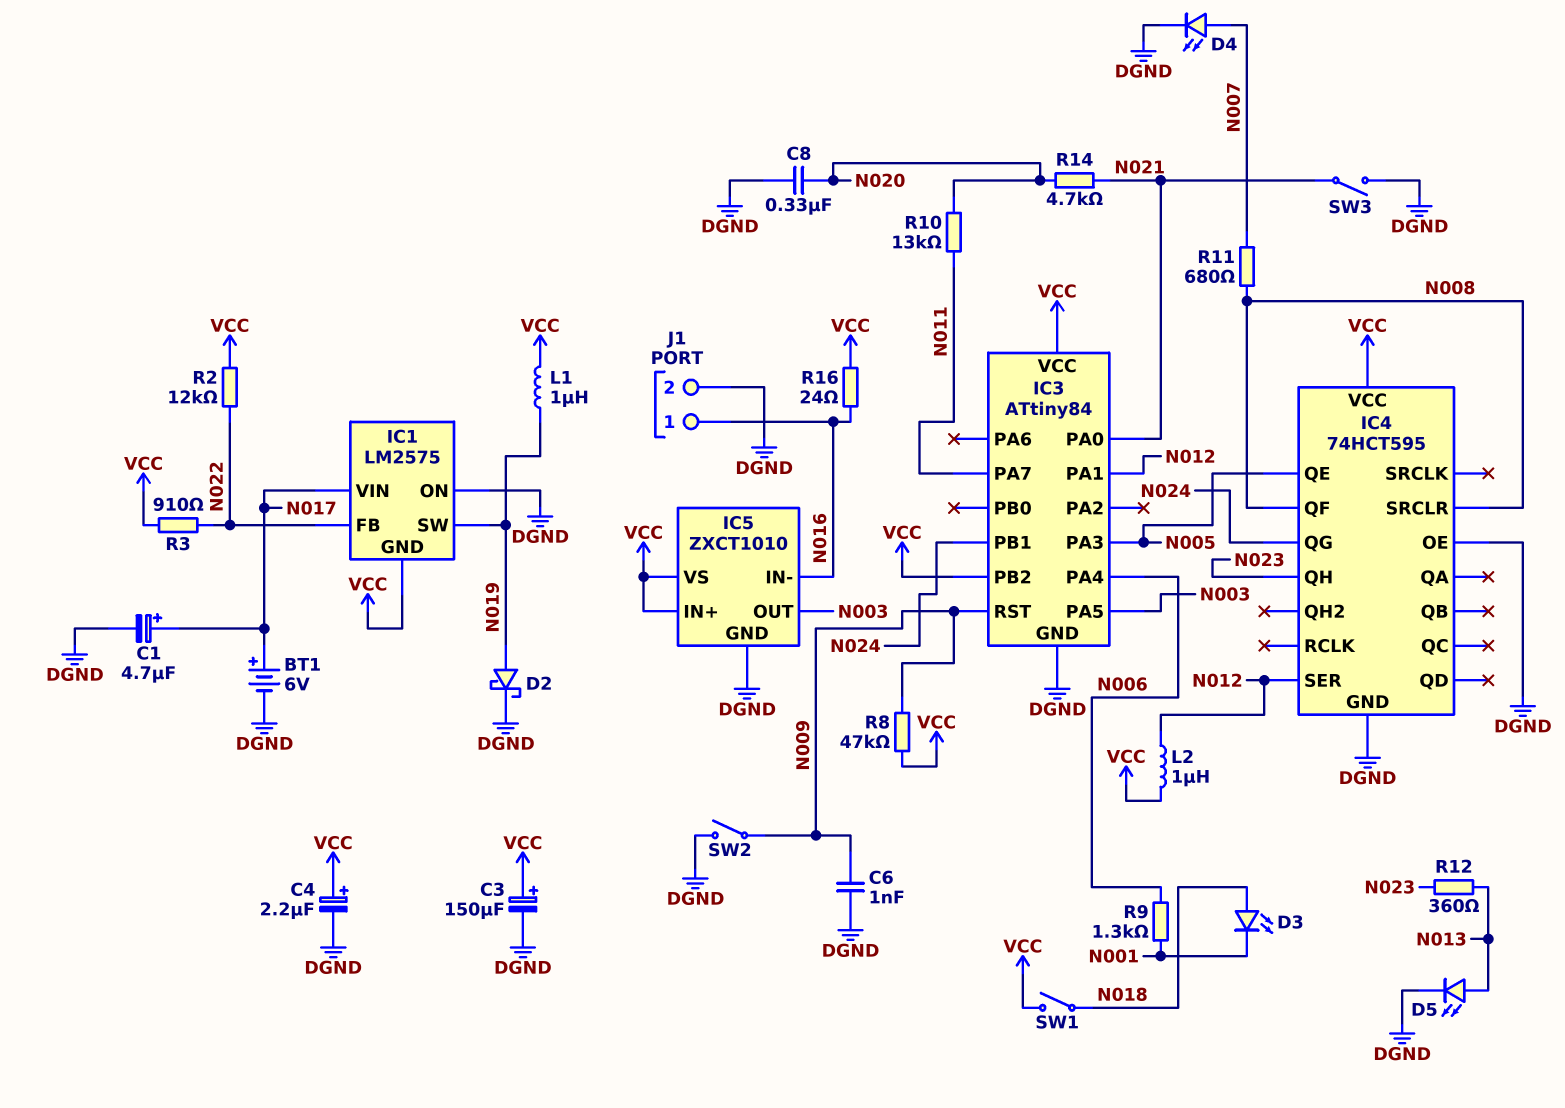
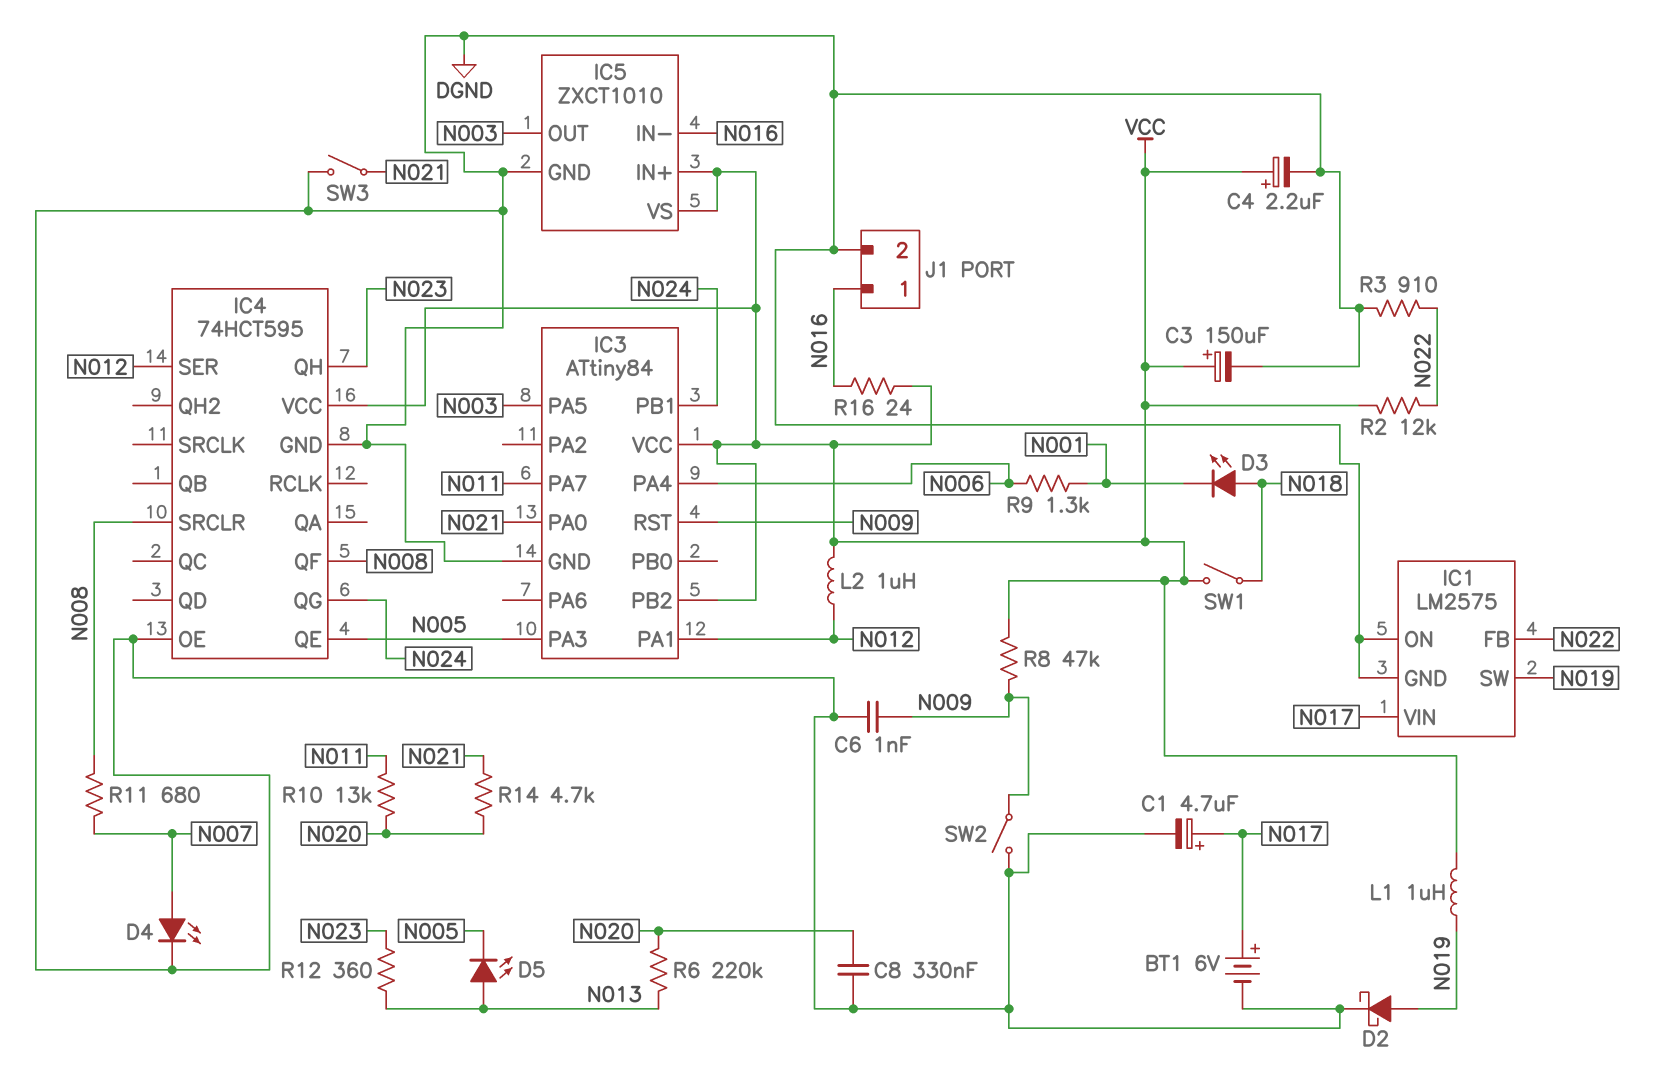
D5: LED (A N013, K DGND) -> LED (A N013, K N005)
IC1 pin GND: VCC -> DGND
R3: 910 (N022, VCC) -> 910 (DGND, N022)
R6: none -> 220k (N013, N020)

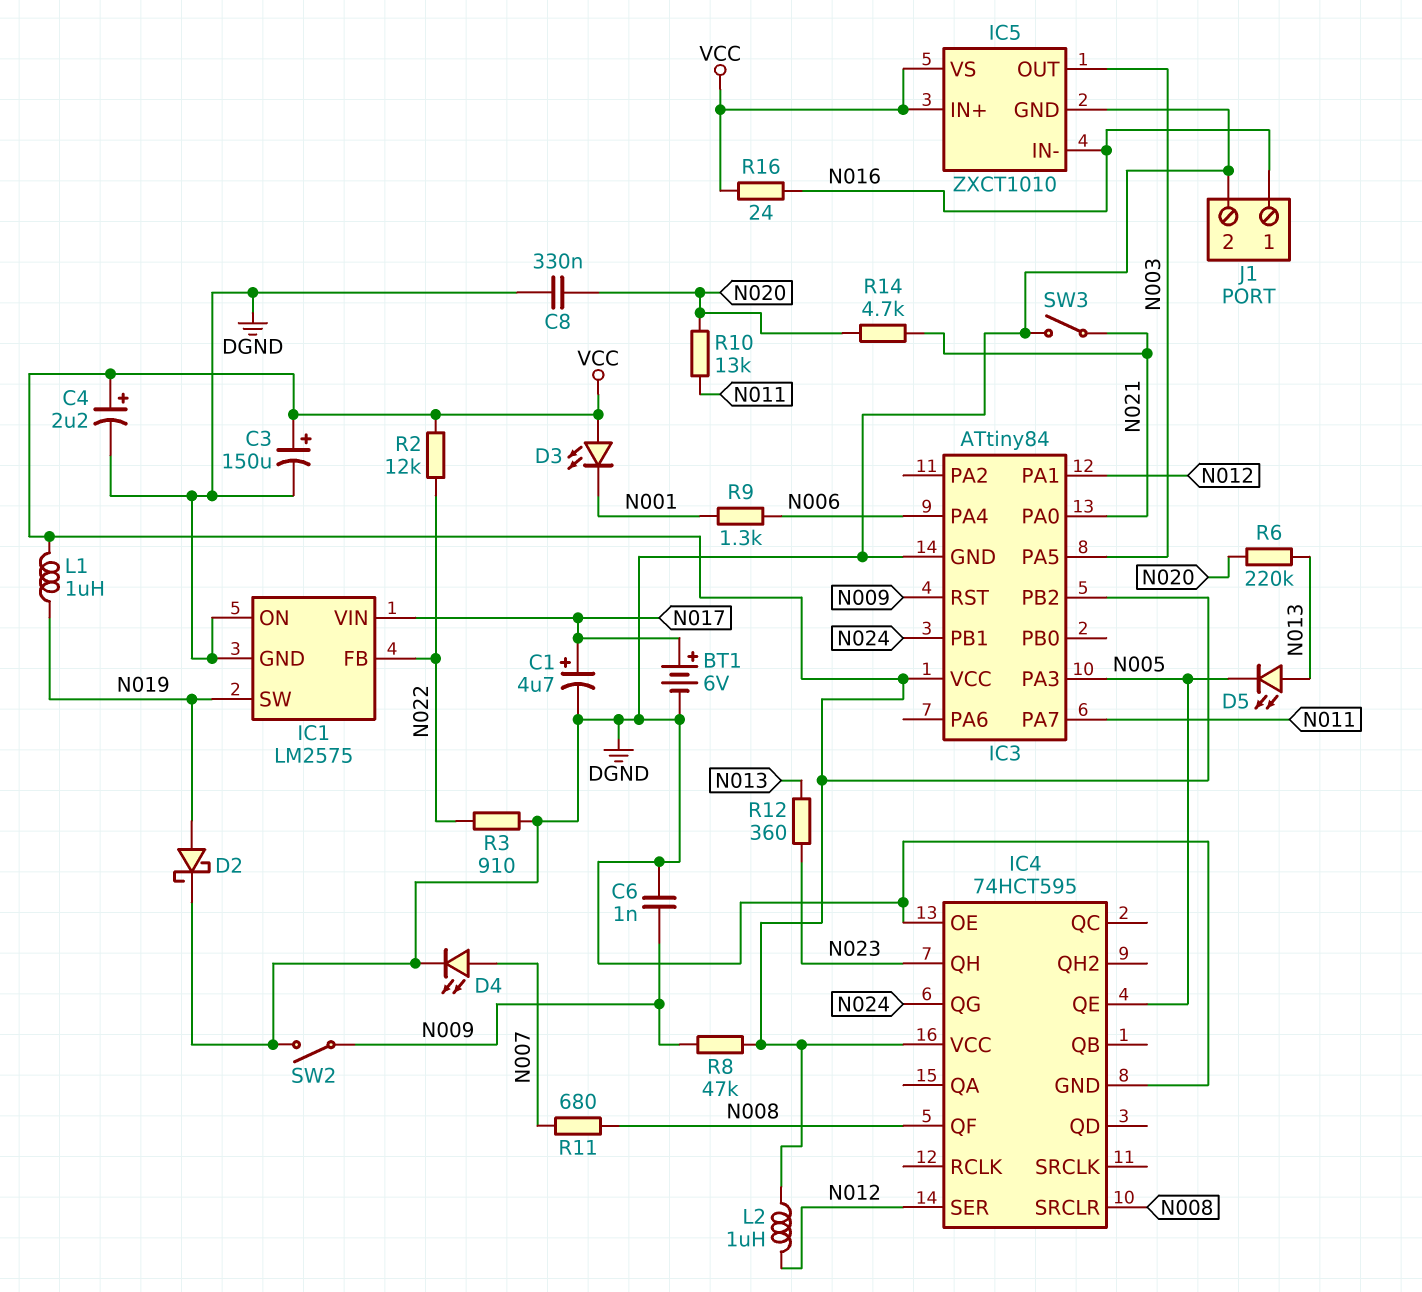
D3: LED (A N018, K N001) -> LED (A VCC, K N001)
SW1: switch (N018, VCC) -> none

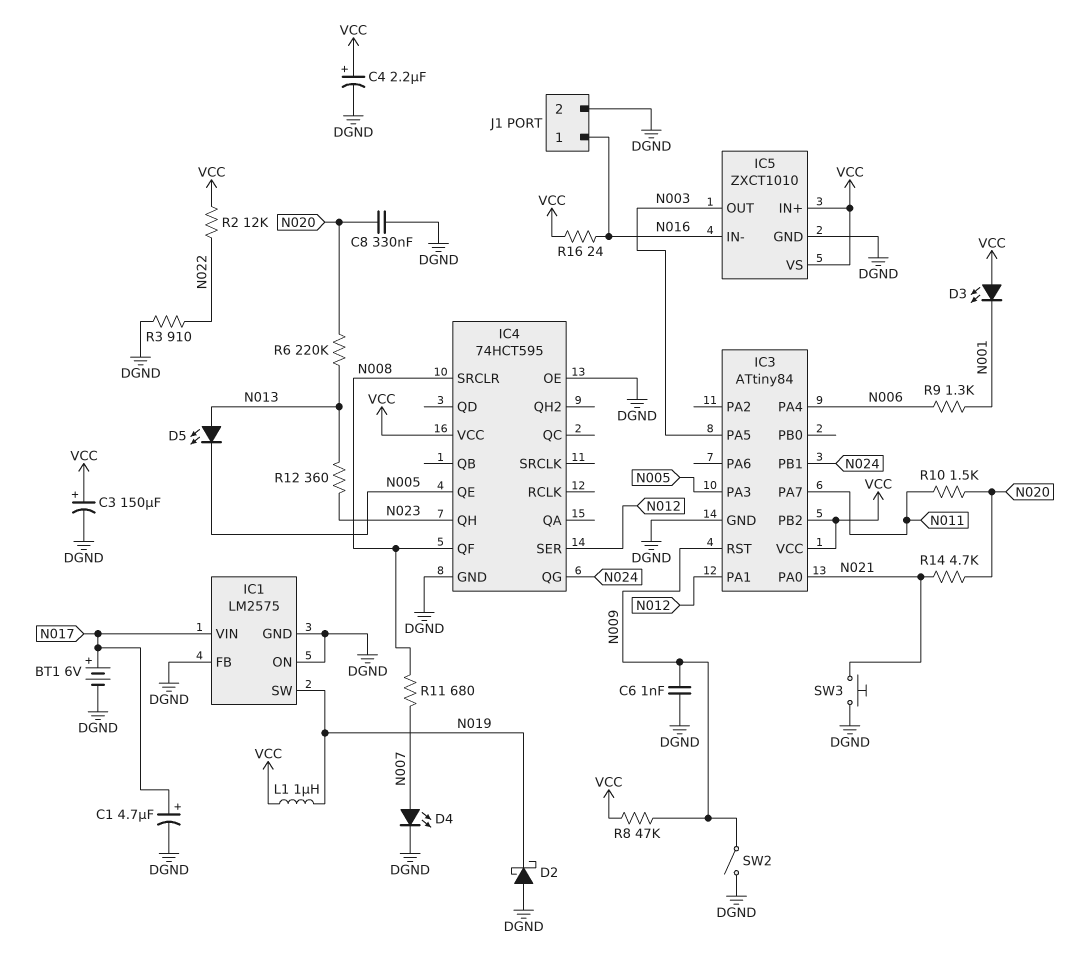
D2: schottky (A N019, K DGND) -> schottky (A DGND, K N019)
IC1 pin FB: N022 -> DGND
L2: 1uH (N012, VCC) -> none
R10: 13k (N011, N020) -> 1.5k (N011, N020)
SW3: switch (DGND, N021) -> button (DGND, N021)

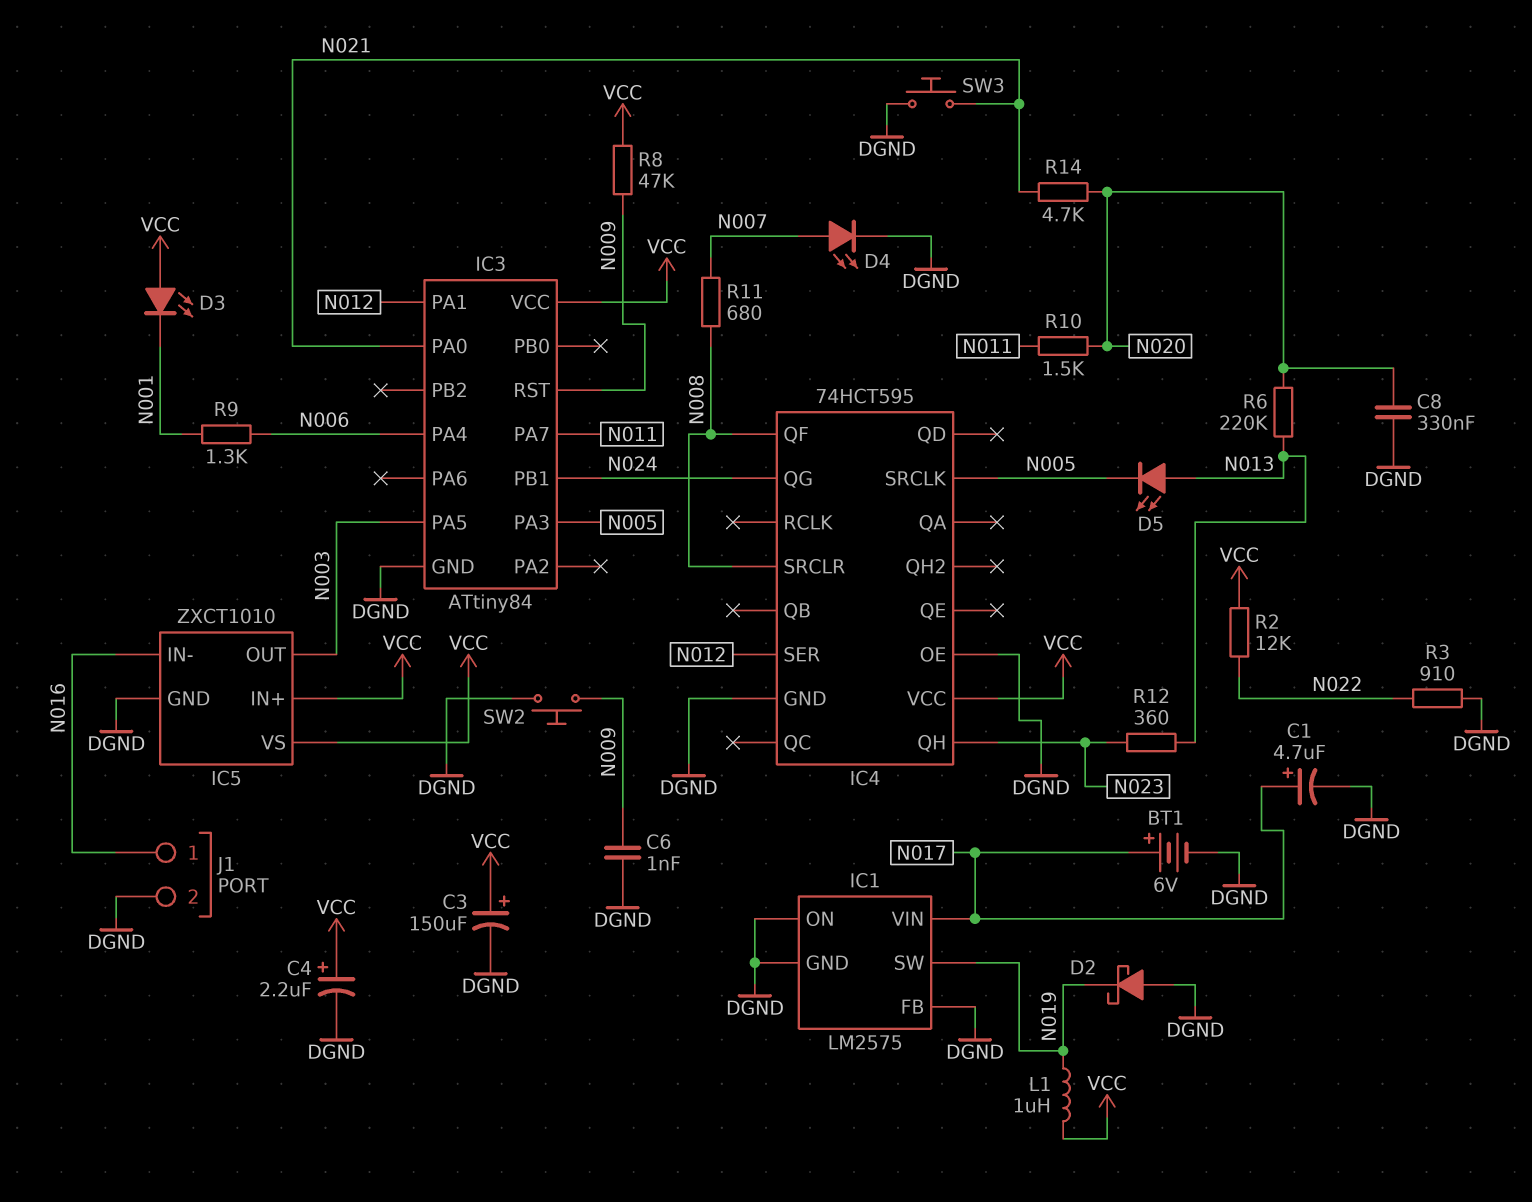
IC3 pin PB2: VCC -> none
IC4 pin QE: N005 -> none
IC4 pin SRCLK: none -> N005
R16: 24 (N016, VCC) -> none
SW2: switch (DGND, N009) -> button (DGND, N009)

